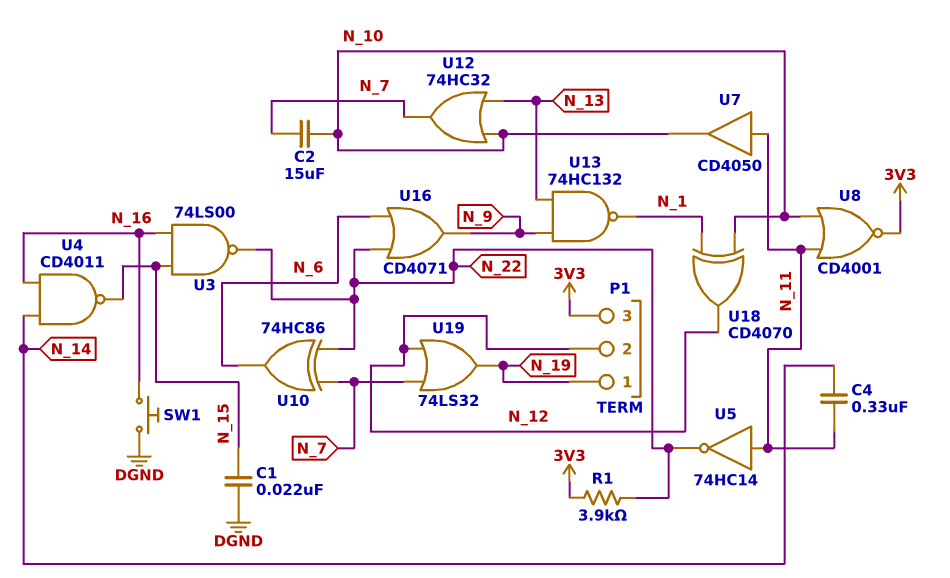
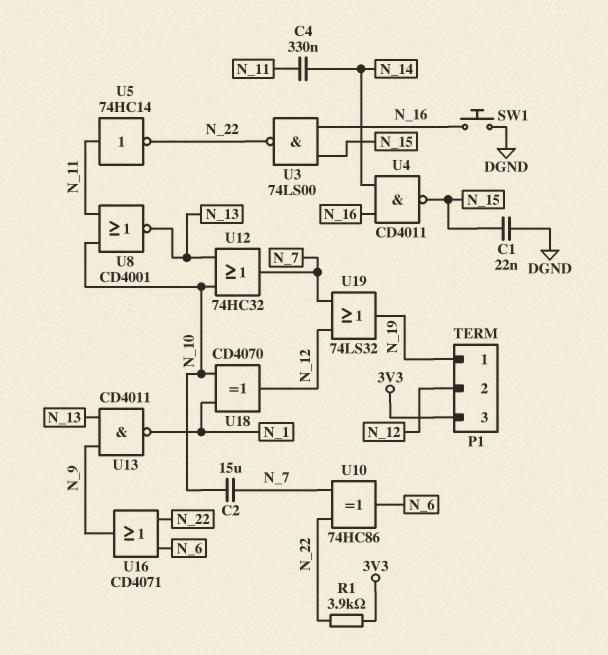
U7: buffer CD4050 (in N_11, out N_10) -> none
U8: NOR CD4001 (in N_10, in N_11, out 3V3) -> NOR CD4001 (in N_10, in N_11, out N_13)
U13: NAND 74HC132 (in N_9, in N_13, out N_1) -> NAND CD4011 (in N_9, in N_13, out N_1)

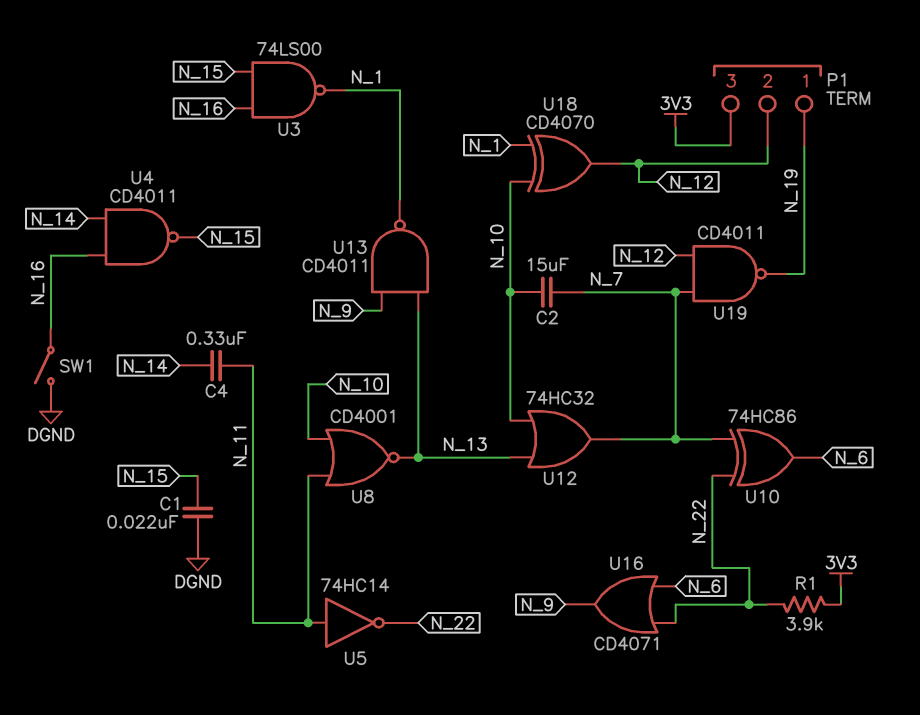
SW1: button (DGND, N_16) -> switch (DGND, N_16)
U3: NAND 74LS00 (in N_15, in N_16, out N_22) -> NAND 74LS00 (in N_15, in N_16, out N_1)
U19: OR 74LS32 (in N_7, in N_12, out N_19) -> NAND CD4011 (in N_7, in N_12, out N_19)

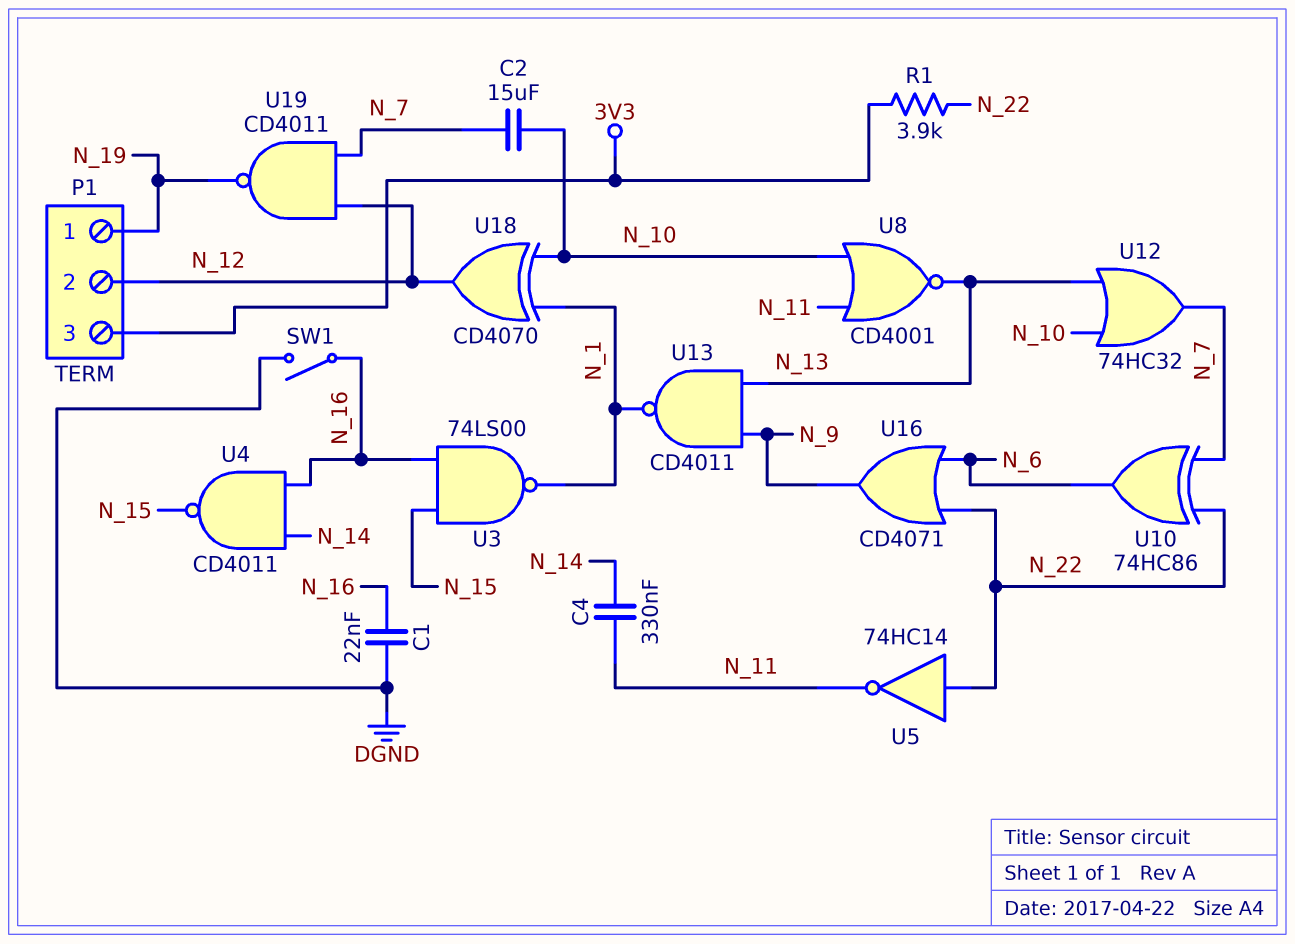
C1: 22nF (DGND, N_15) -> 22nF (DGND, N_16)
U5: NOT 74HC14 (in N_11, out N_22) -> NOT 74HC14 (in N_22, out N_11)

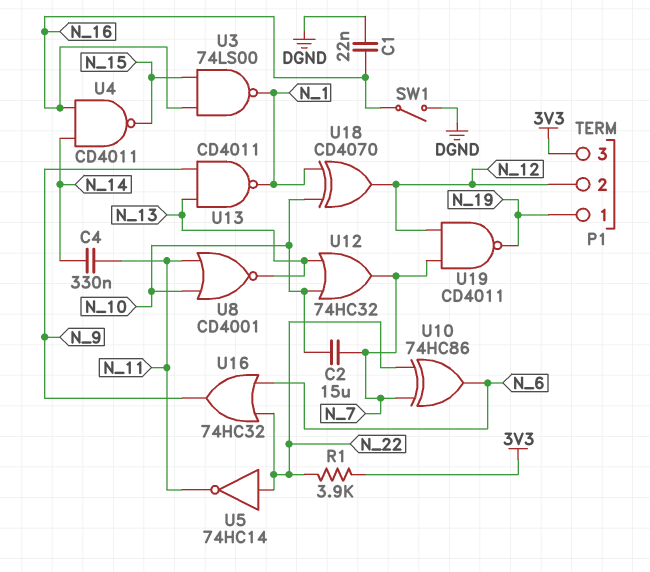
U16: OR CD4071 (in N_6, in N_22, out N_9) -> OR 74HC32 (in N_6, in N_22, out N_9)

